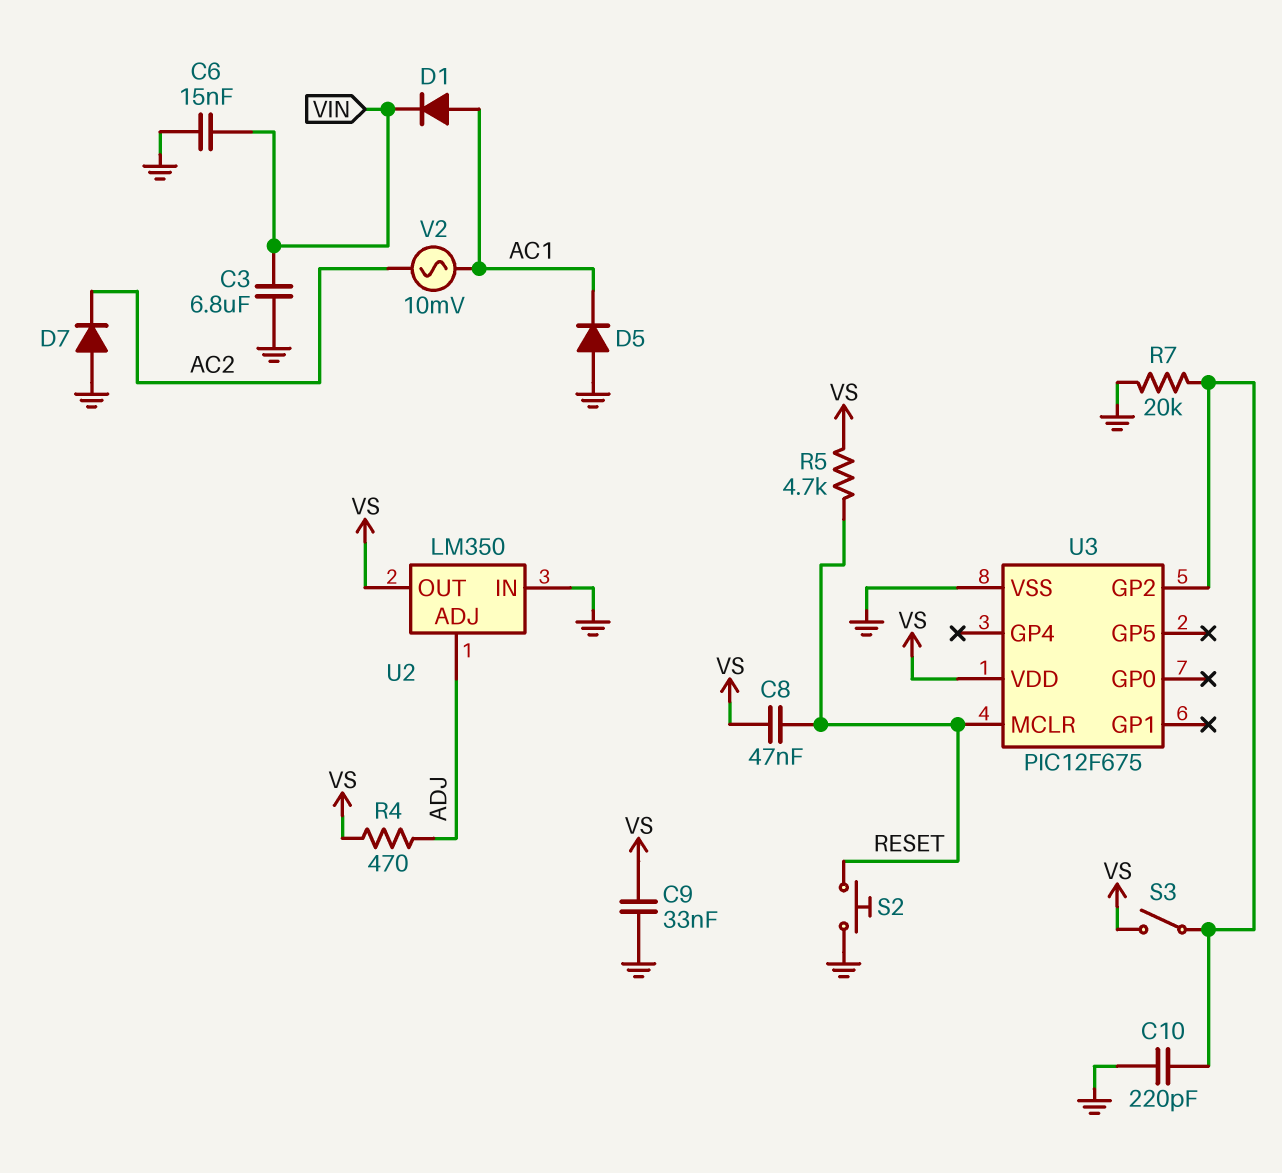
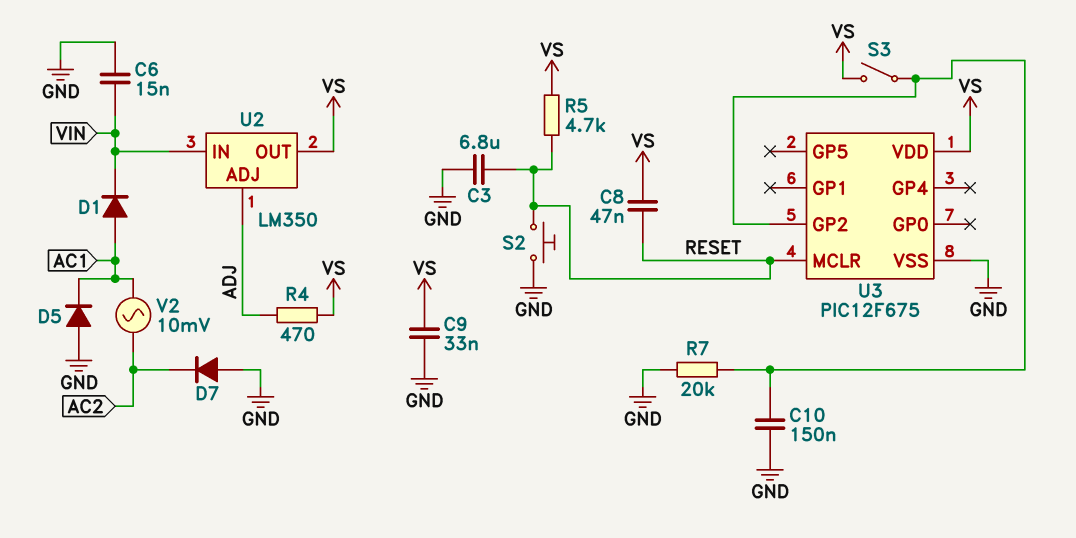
C3: 6.8uF (GND, VIN) -> 6.8uF (GND, RESET)
C10: 220pF (GND, U3/GP2) -> 150nF (GND, U3/GP2)
U2 pin IN: GND -> VIN

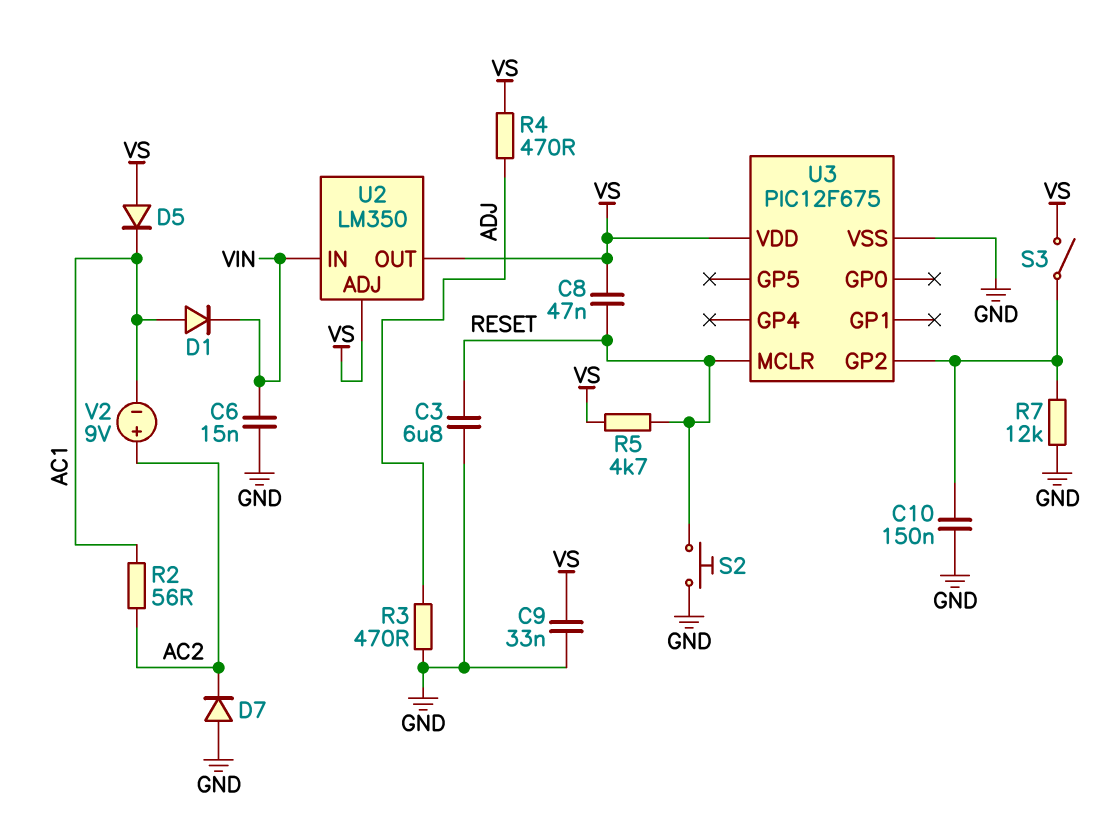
D5: diode (A GND, K AC1) -> diode (A VS, K AC1)
R2: none -> 56 (AC1, AC2)
R3: none -> 470 (ADJ, GND)
R7: 20k (GND, U3/GP2) -> 12k (GND, U3/GP2)
U2 pin ADJ: ADJ -> VS
V2: AC 10mV (AC1, AC2) -> 9V (plus AC2, minus AC1)

